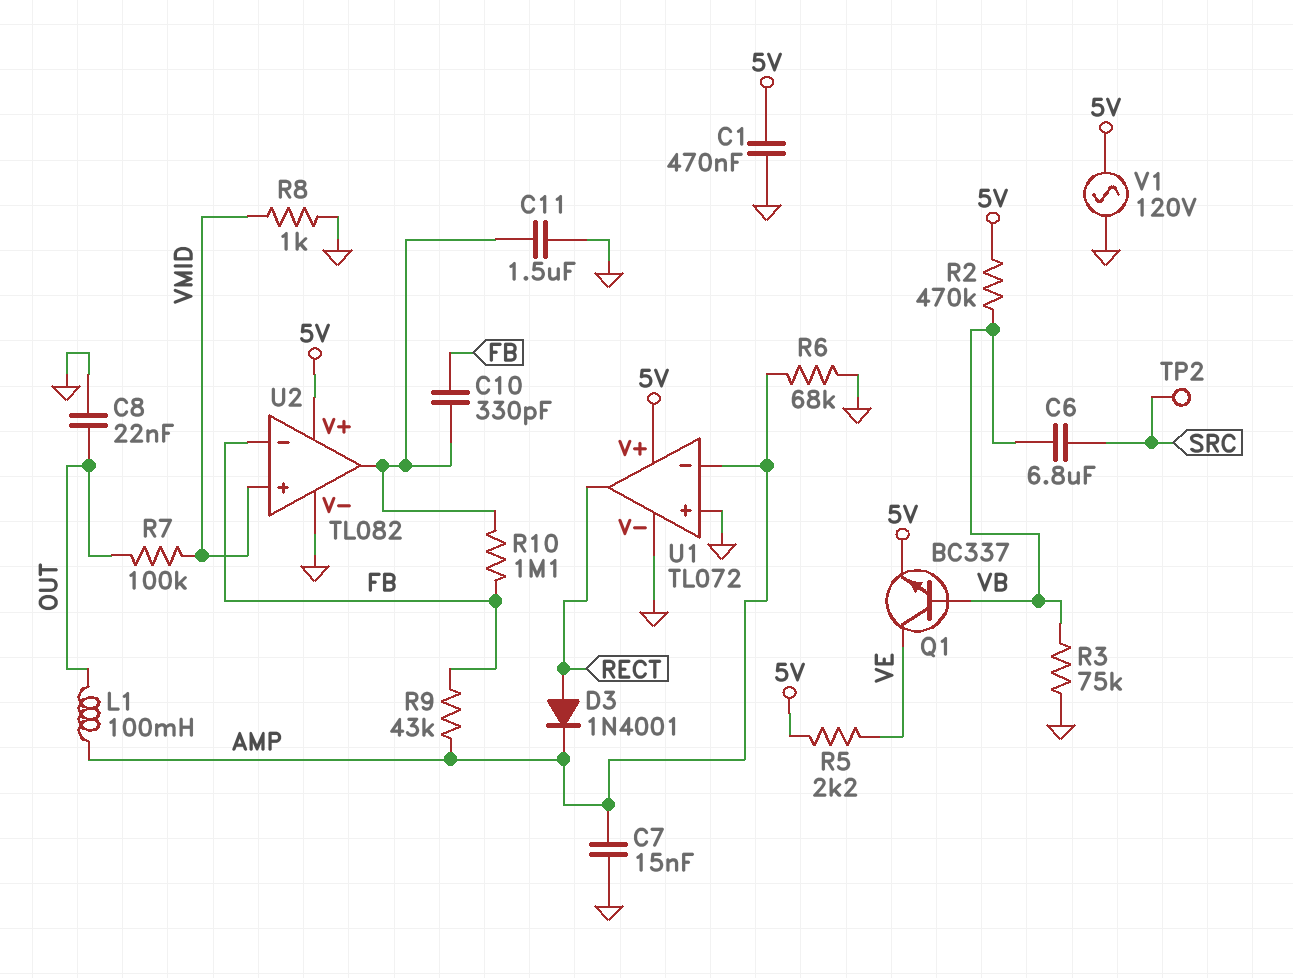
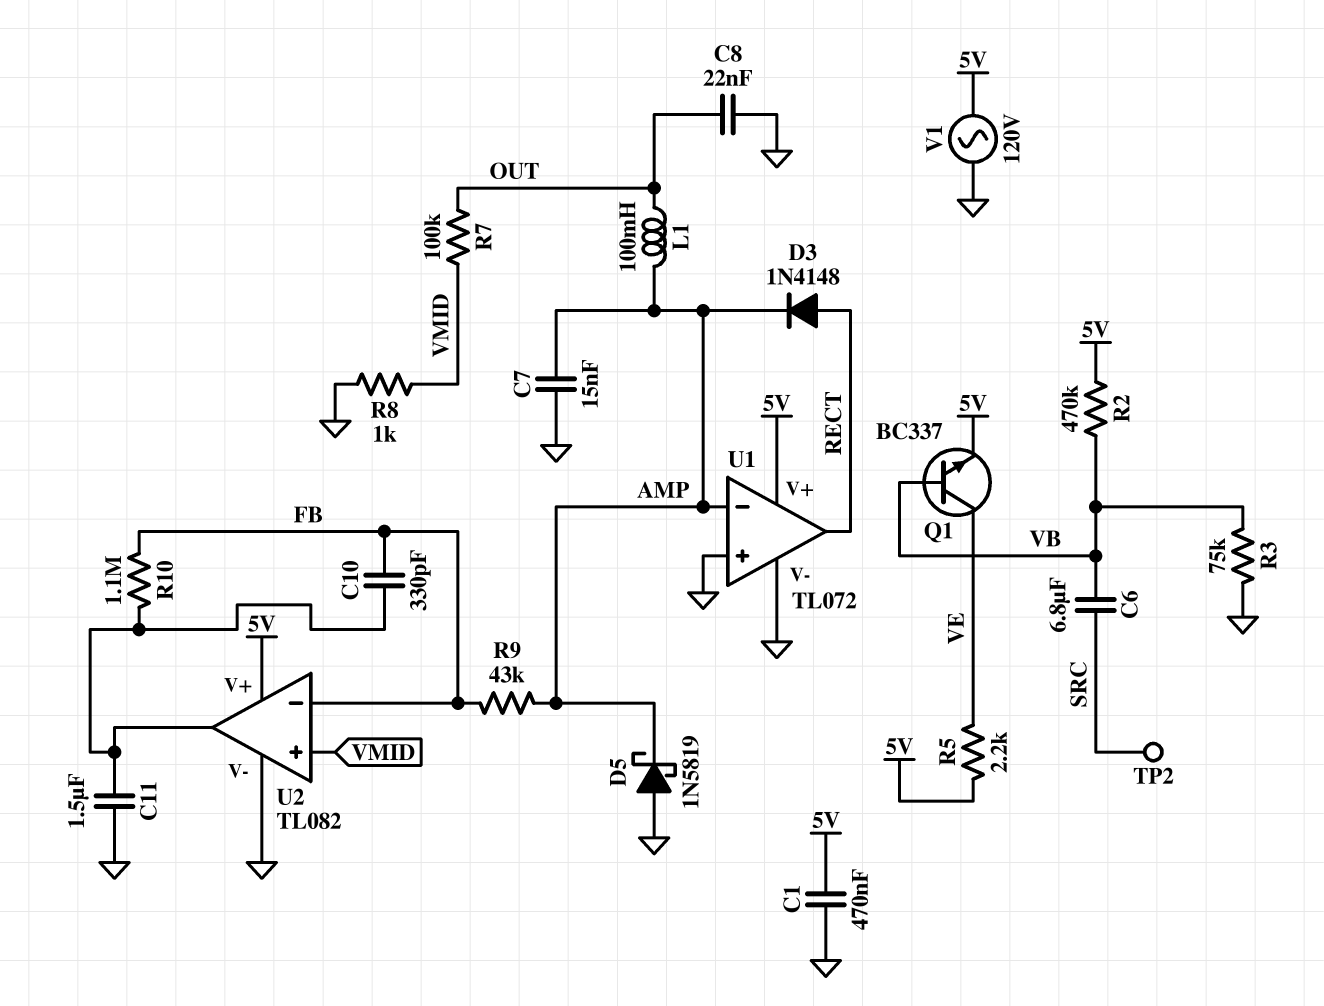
D3: diode 1N4001 (A RECT, K AMP) -> diode 1N4148 (A RECT, K AMP)
D5: none -> schottky 1N5819 (A GND, K AMP)
R6: 68k (AMP, GND) -> none

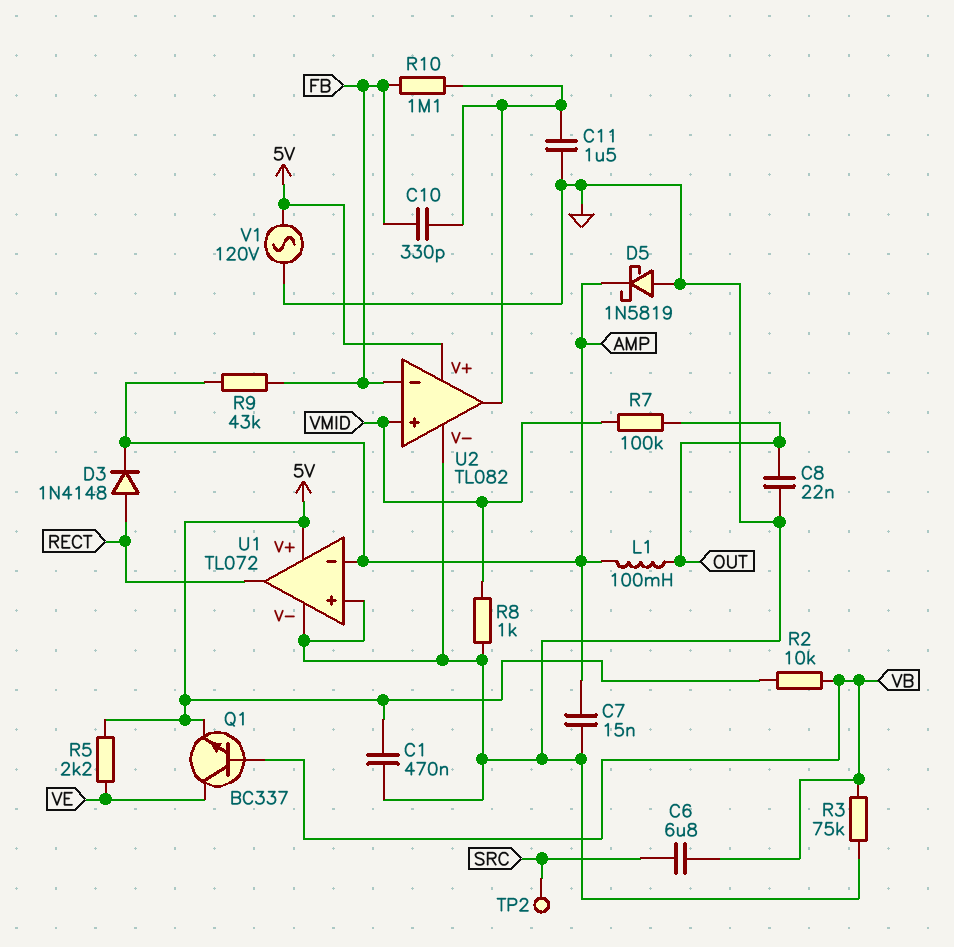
R2: 470k (5V, VB) -> 10k (5V, VB)

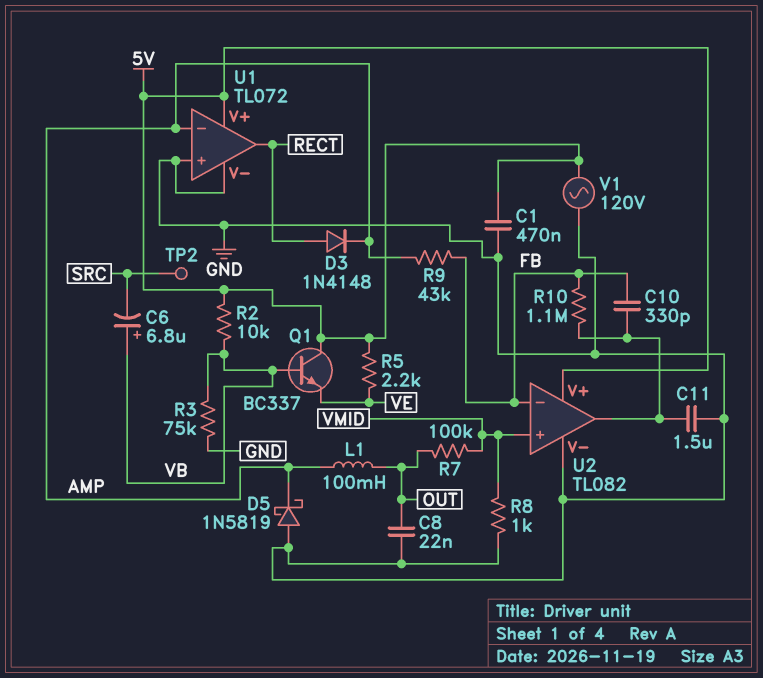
C6: 6.8uF (SRC, VB) -> 6.8uF (plus VB, minus SRC)
C7: 15nF (AMP, GND) -> none
Q1: NPN BC337 (B VB, C VE, E 5V) -> NPN BC337 (B VB, C 5V, E VE)

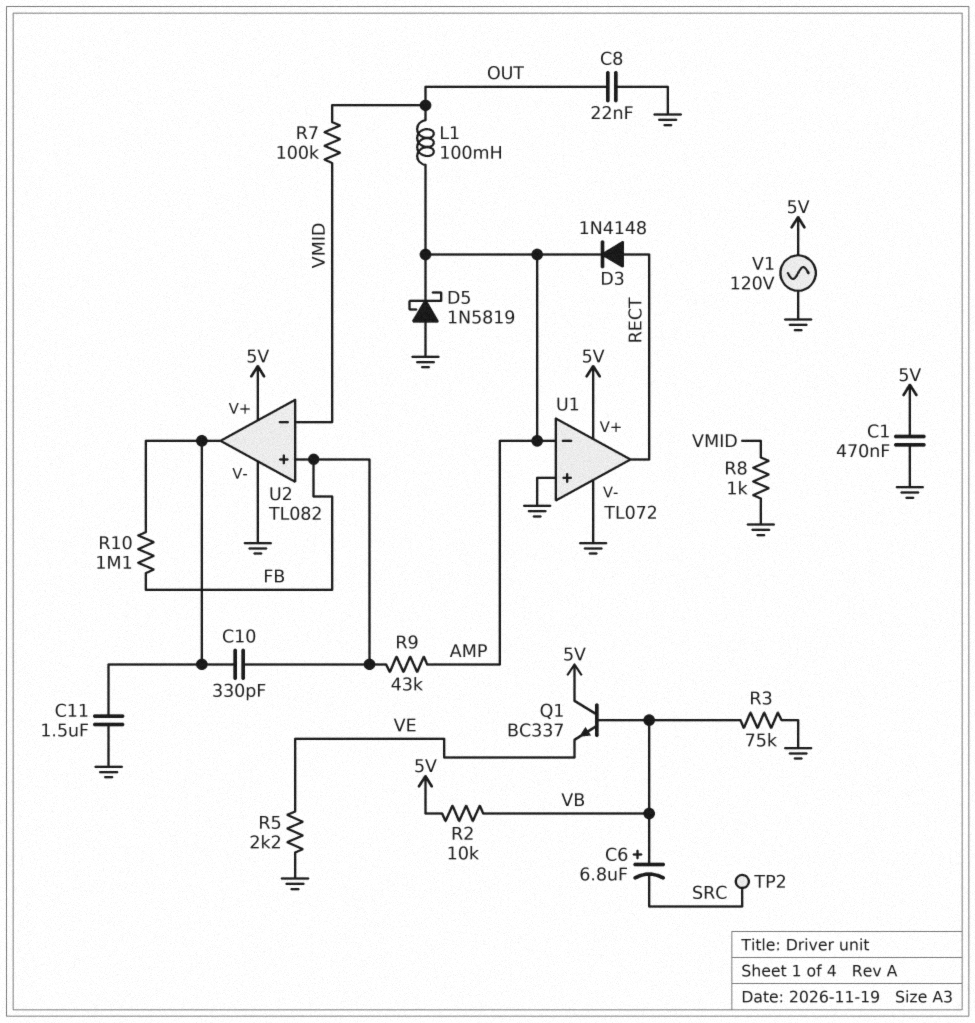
R5: 2.2k (5V, VE) -> 2.2k (GND, VE)
U2 pin in+: VMID -> FB
U2 pin in-: FB -> VMID

